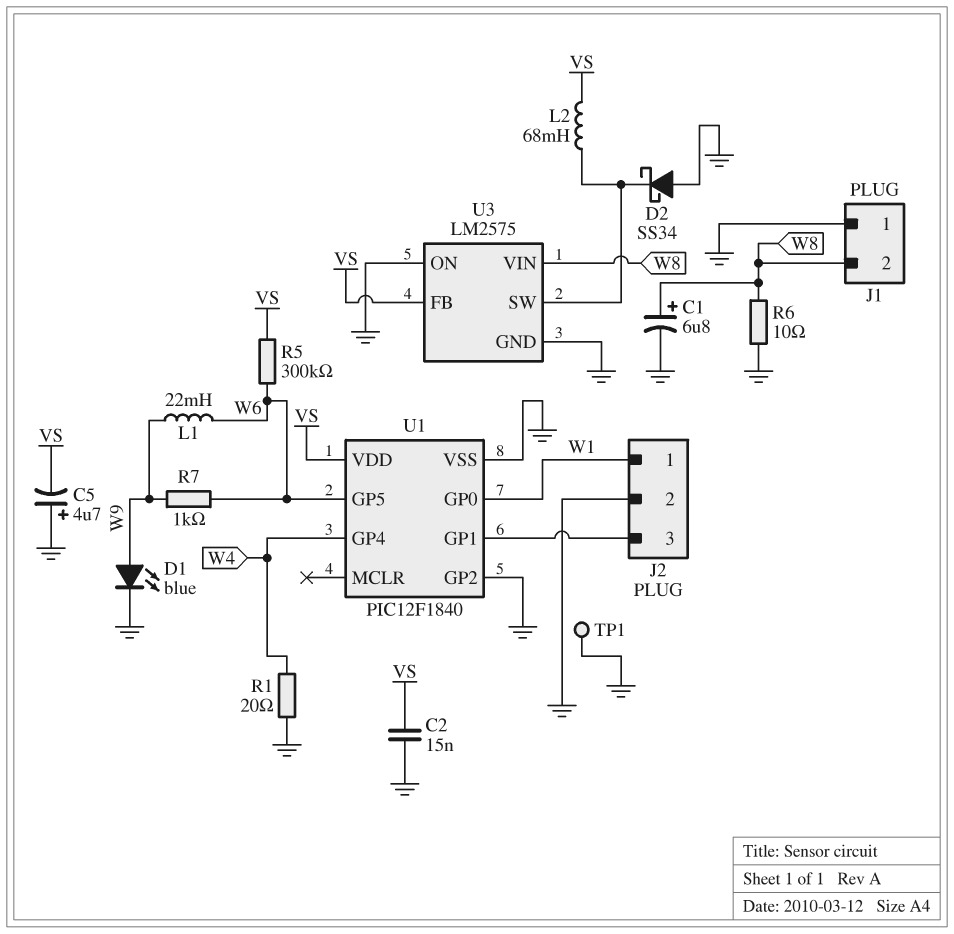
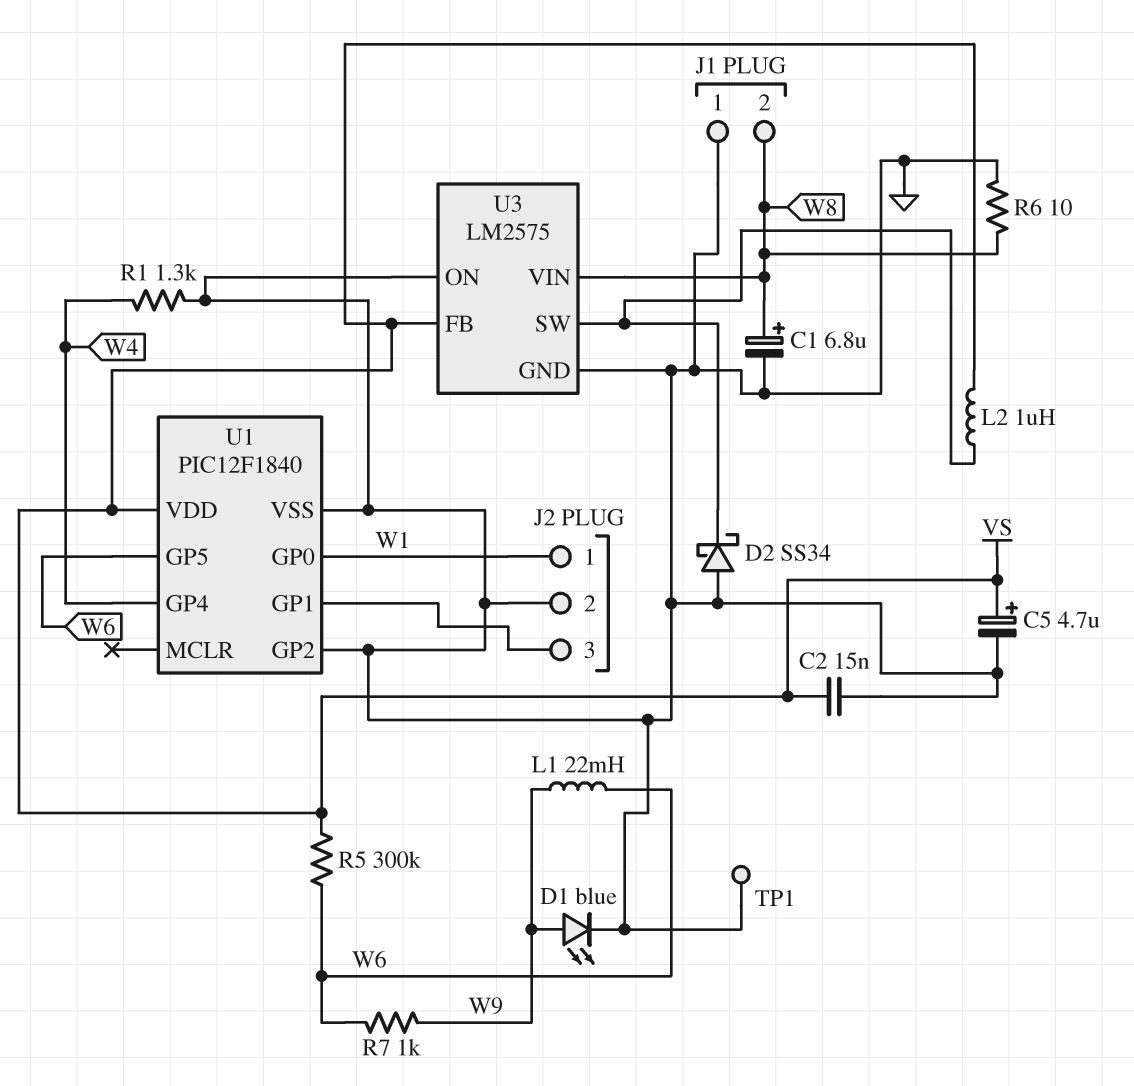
C5: 4.7uF (plus GND, minus VS) -> 4.7uF (plus VS, minus GND)
L2: 68mH (U3/SW, VS) -> 1uH (U3/SW, VS)
R1: 20 (GND, W4) -> 1.3k (GND, W4)

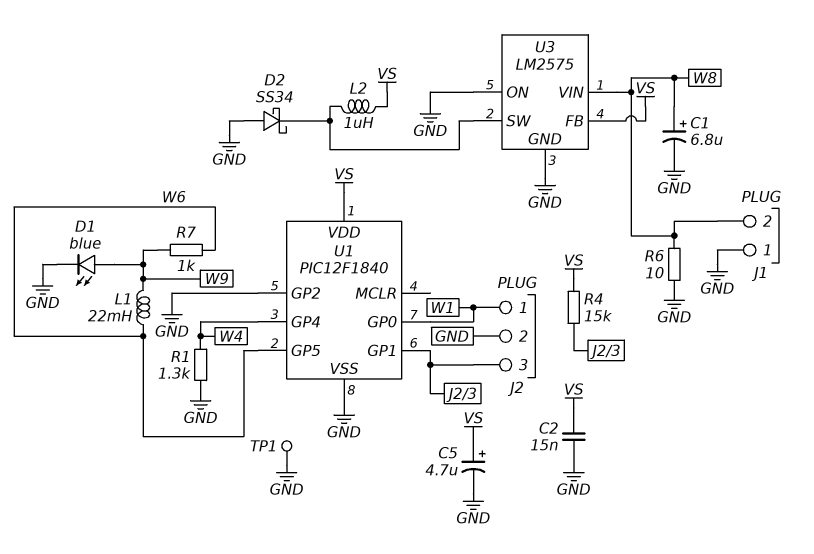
R4: none -> 15k (J2/3, VS)
R5: 300k (VS, W6) -> none

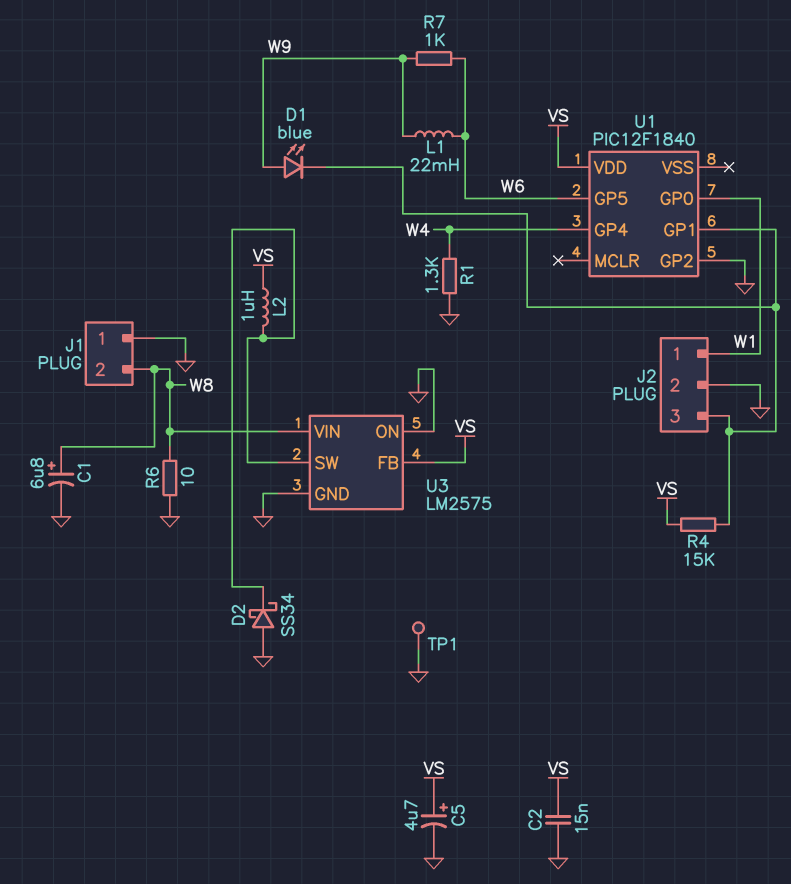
D1: LED blue (A W9, K GND) -> LED blue (A W9, K J2/3)
U1 pin VSS: GND -> none

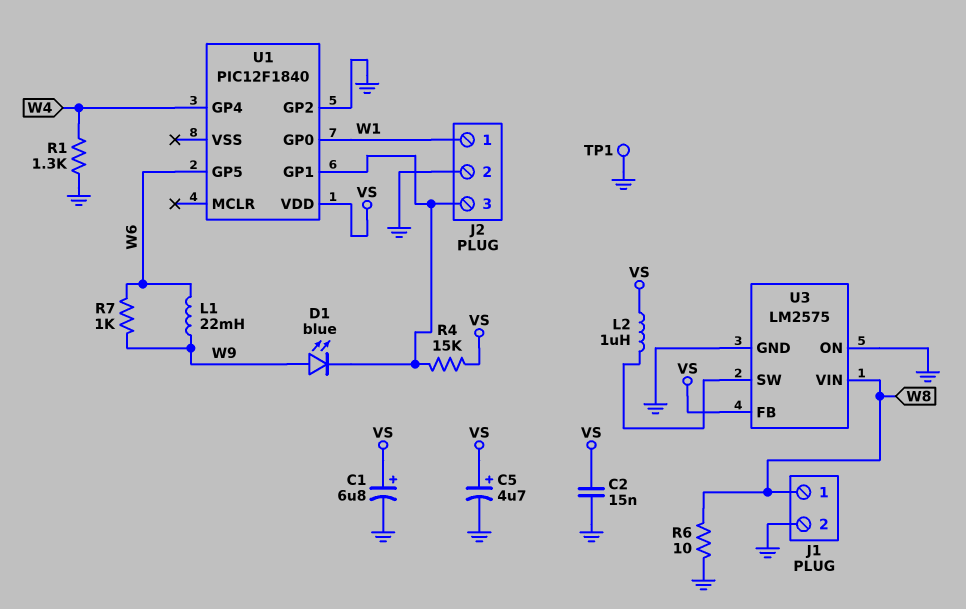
C1: 6.8uF (plus W8, minus GND) -> 6.8uF (plus VS, minus GND)
D2: schottky SS34 (A GND, K U3/SW) -> none
J1 pin 1: GND -> W8
J1 pin 2: W8 -> GND

